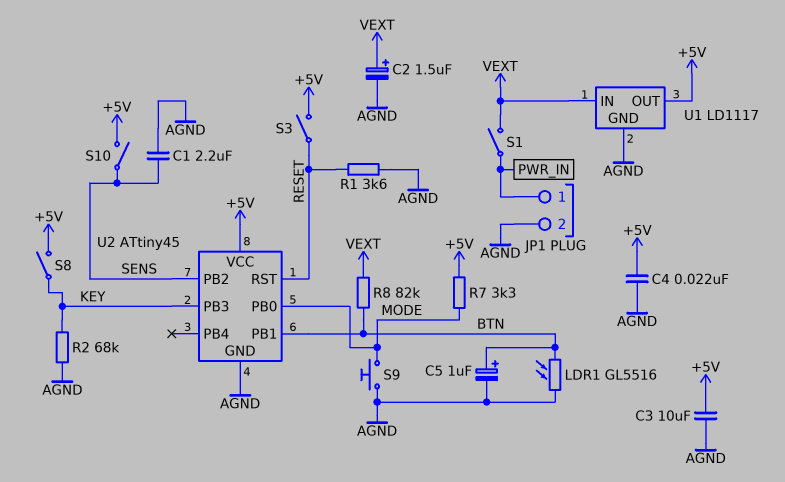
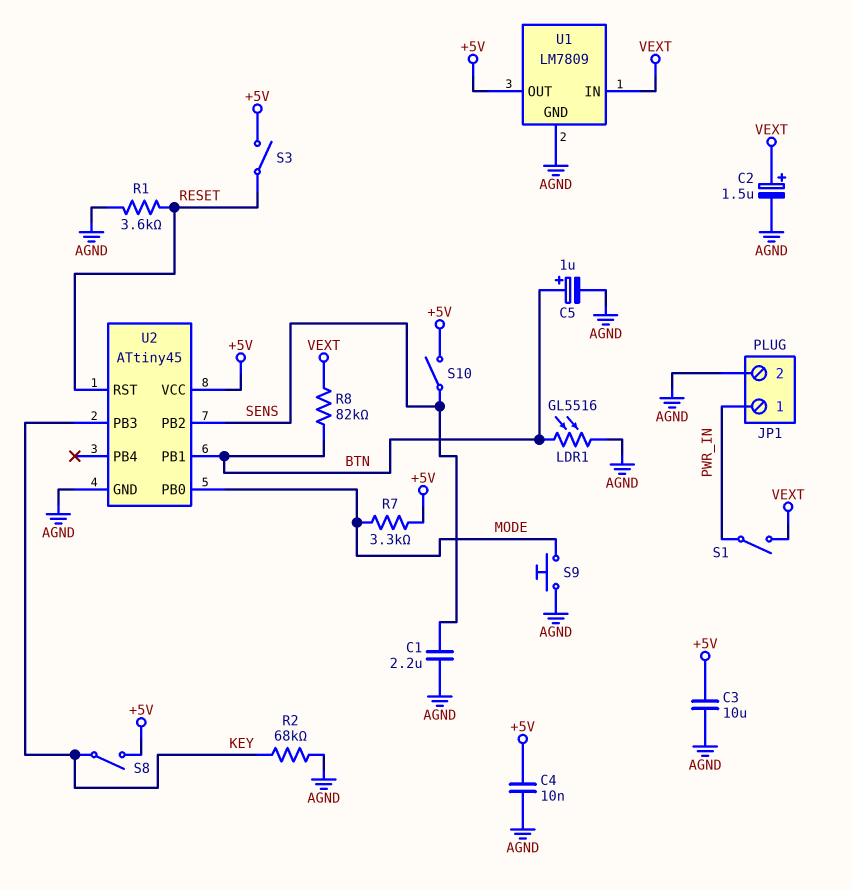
C4: 22nF (+5V, AGND) -> 10nF (+5V, AGND)
U1: LD1117 -> LM7809

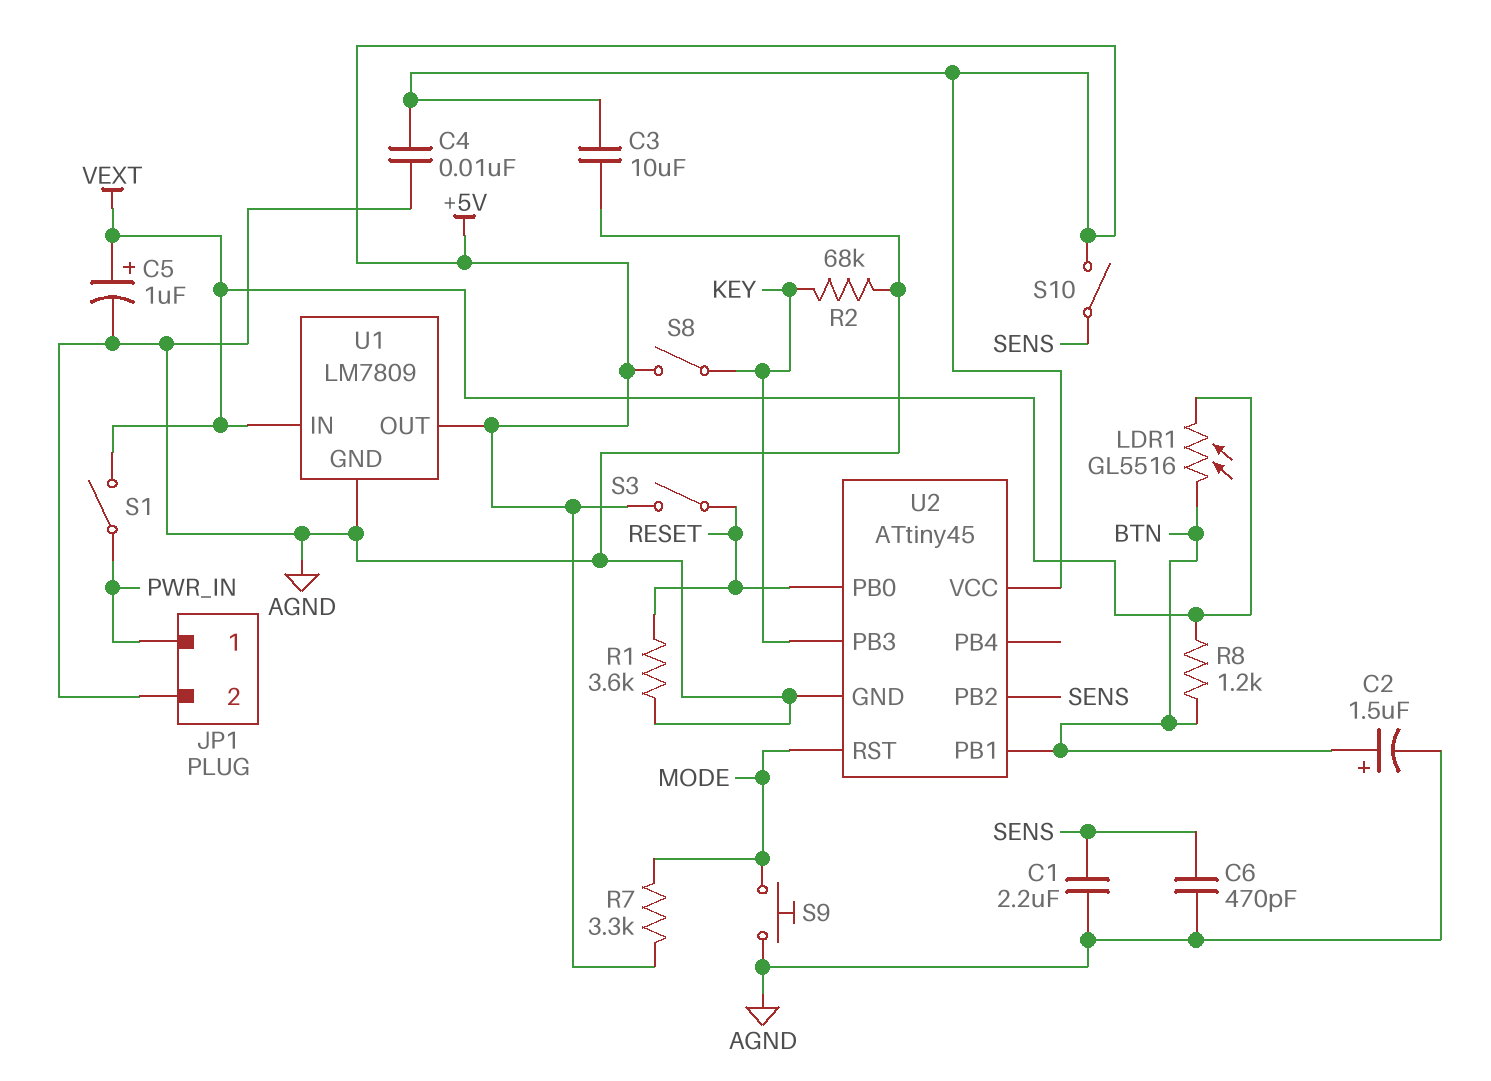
C2: 1.5uF (plus VEXT, minus AGND) -> 1.5uF (plus BTN, minus AGND)
C5: 1uF (plus BTN, minus AGND) -> 1uF (plus VEXT, minus AGND)
C6: none -> 470pF (AGND, SENS)
LDR1: GL5516 (AGND, BTN) -> GL5516 (BTN, VEXT)
R8: 82k (BTN, VEXT) -> 1.2k (BTN, VEXT)
U2 pin PB0: MODE -> RESET
U2 pin RST: RESET -> MODE

